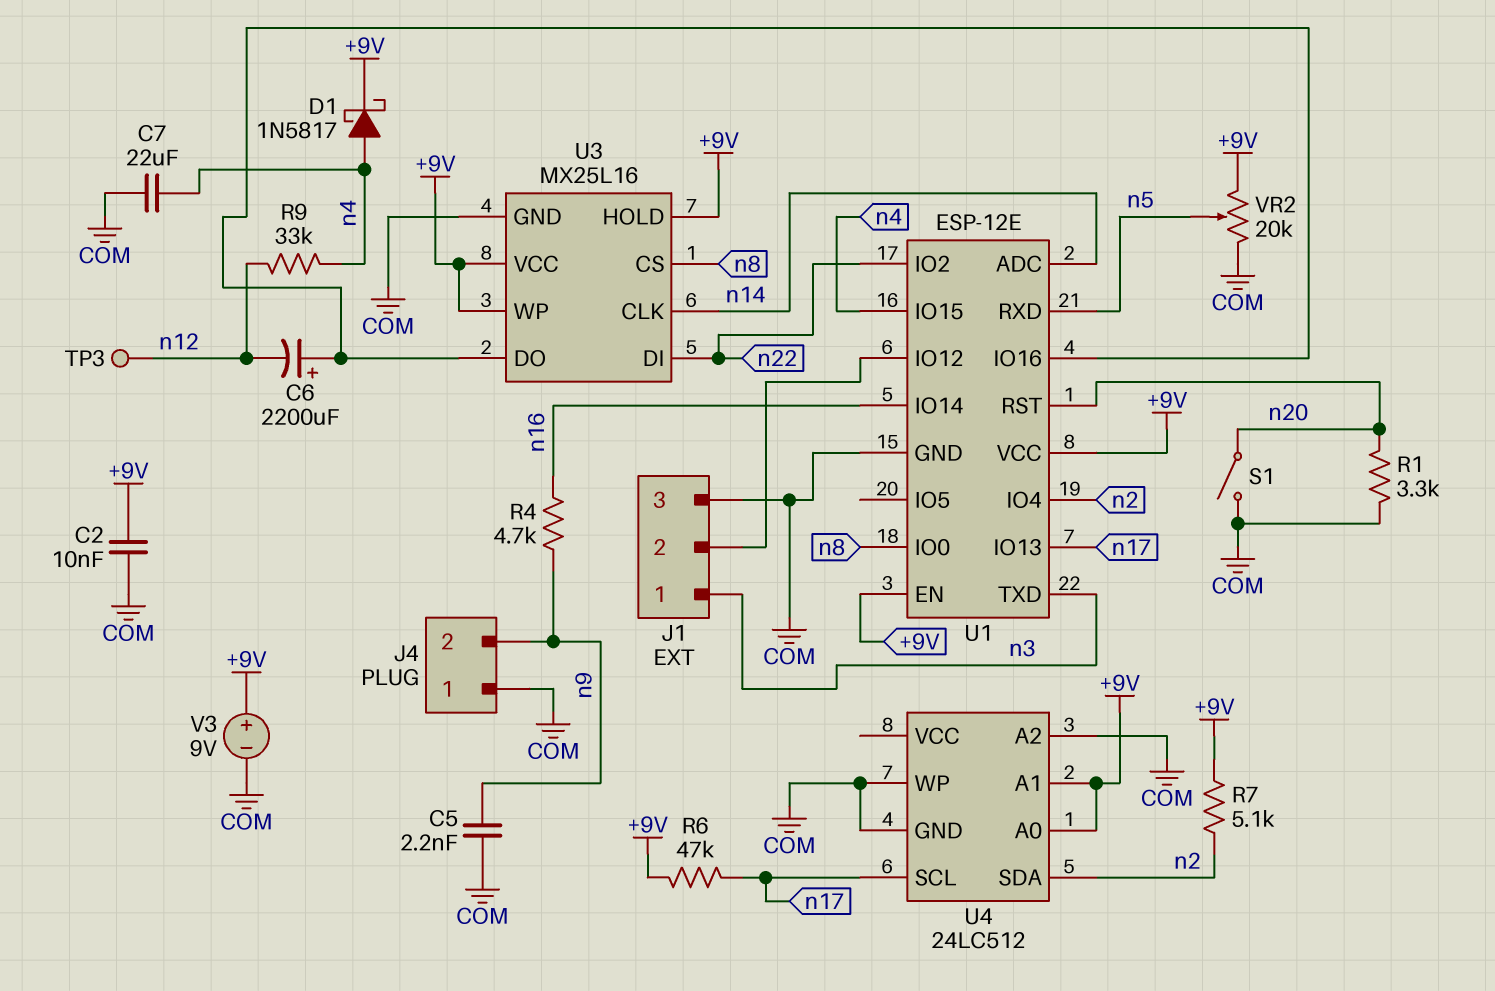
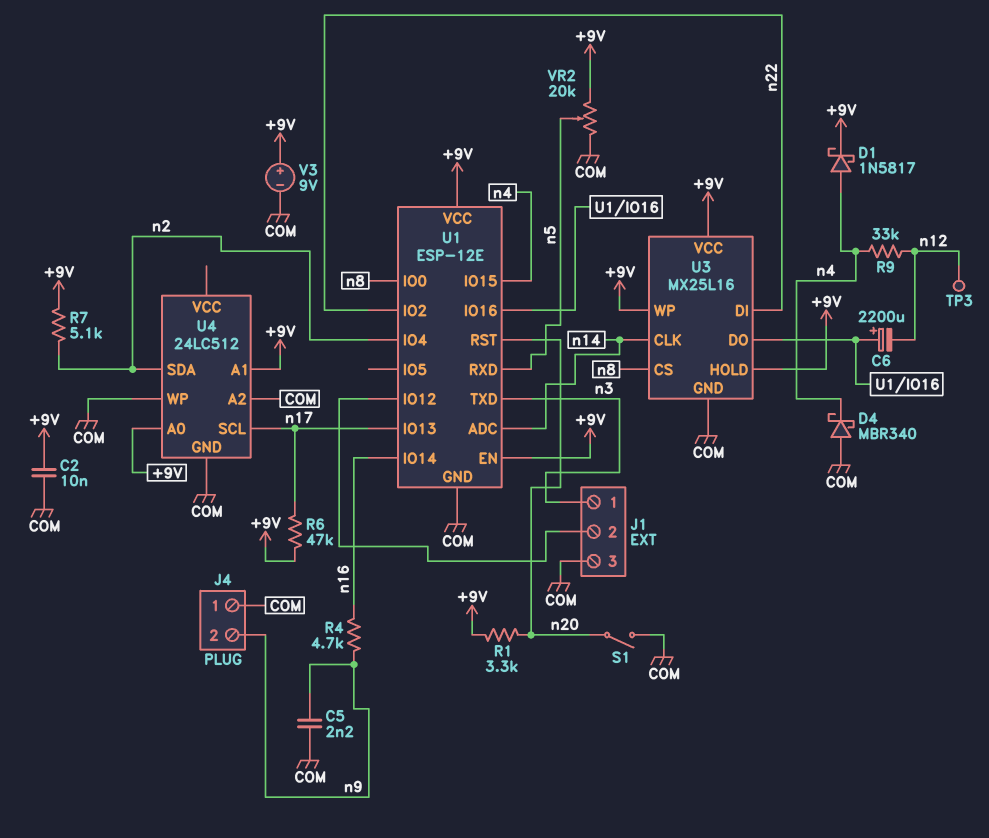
C7: 22uF (COM, n4) -> none
D4: none -> schottky MBR340 (A COM, K n4)
R1: 3.3k (COM, n20) -> 3.3k (+9V, n20)

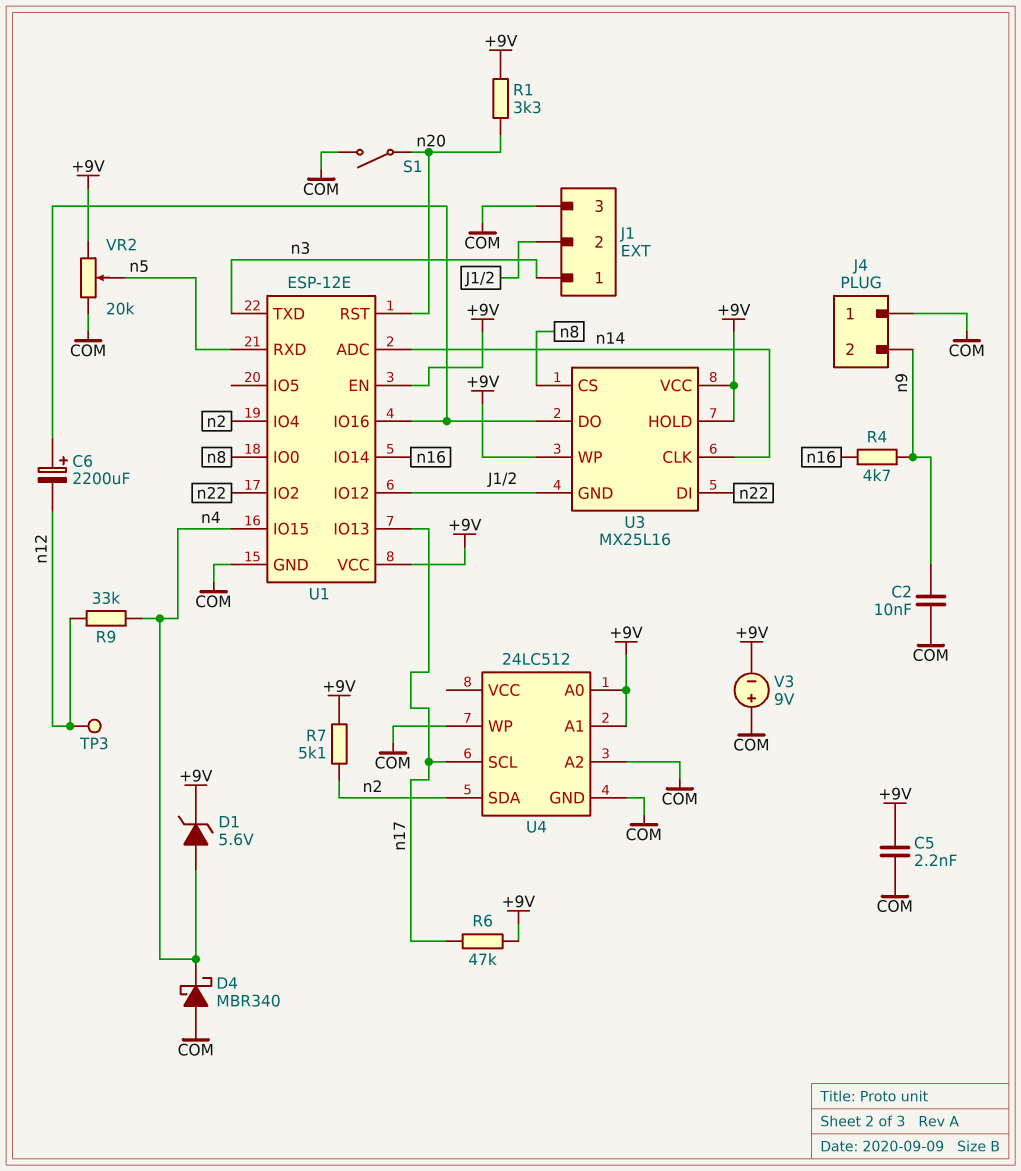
C2: 10nF (+9V, COM) -> 10nF (COM, n9)
C5: 2.2nF (COM, n9) -> 2.2nF (+9V, COM)
D1: schottky 1N5817 (A n4, K +9V) -> zener 5.6V (A n4, K +9V)
U3 pin GND: COM -> J1/2
V3: 9V (plus +9V, minus COM) -> 9V (plus COM, minus +9V)

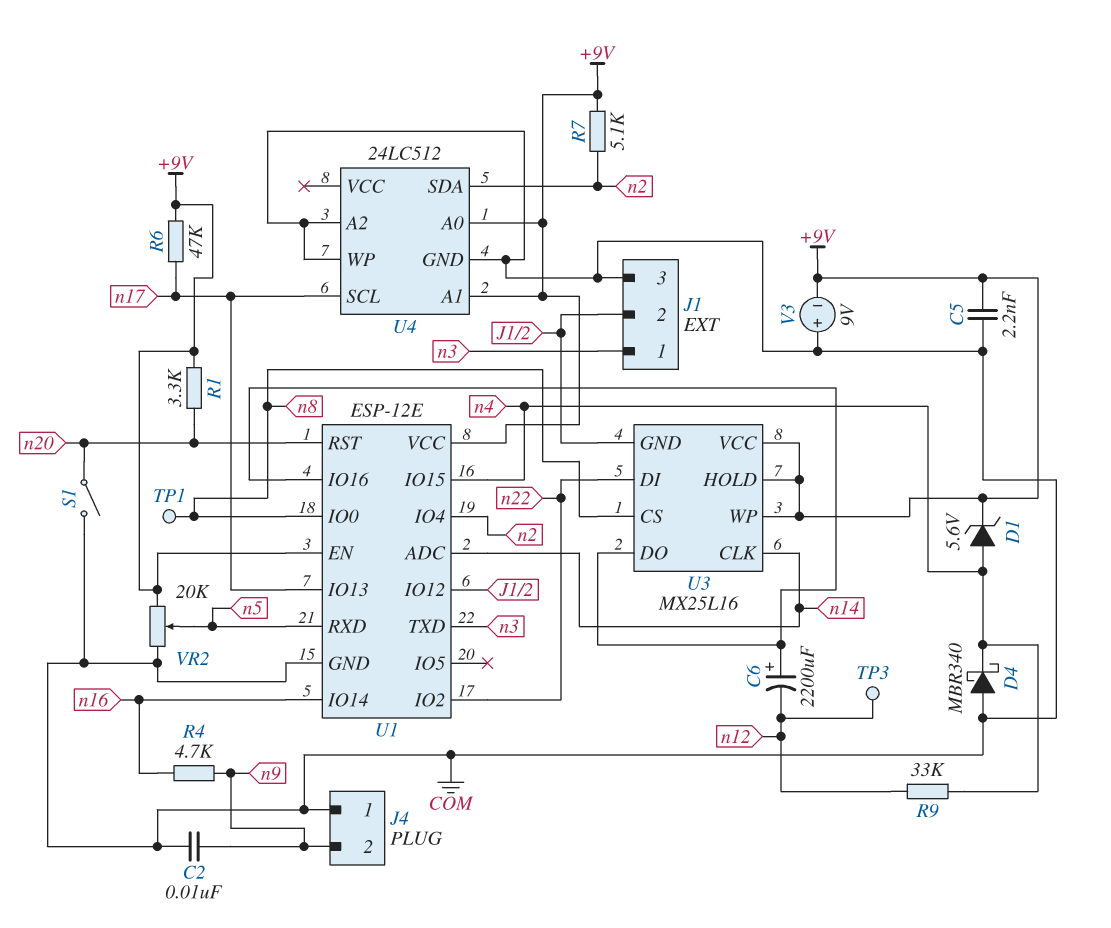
TP1: none -> test point (n8)

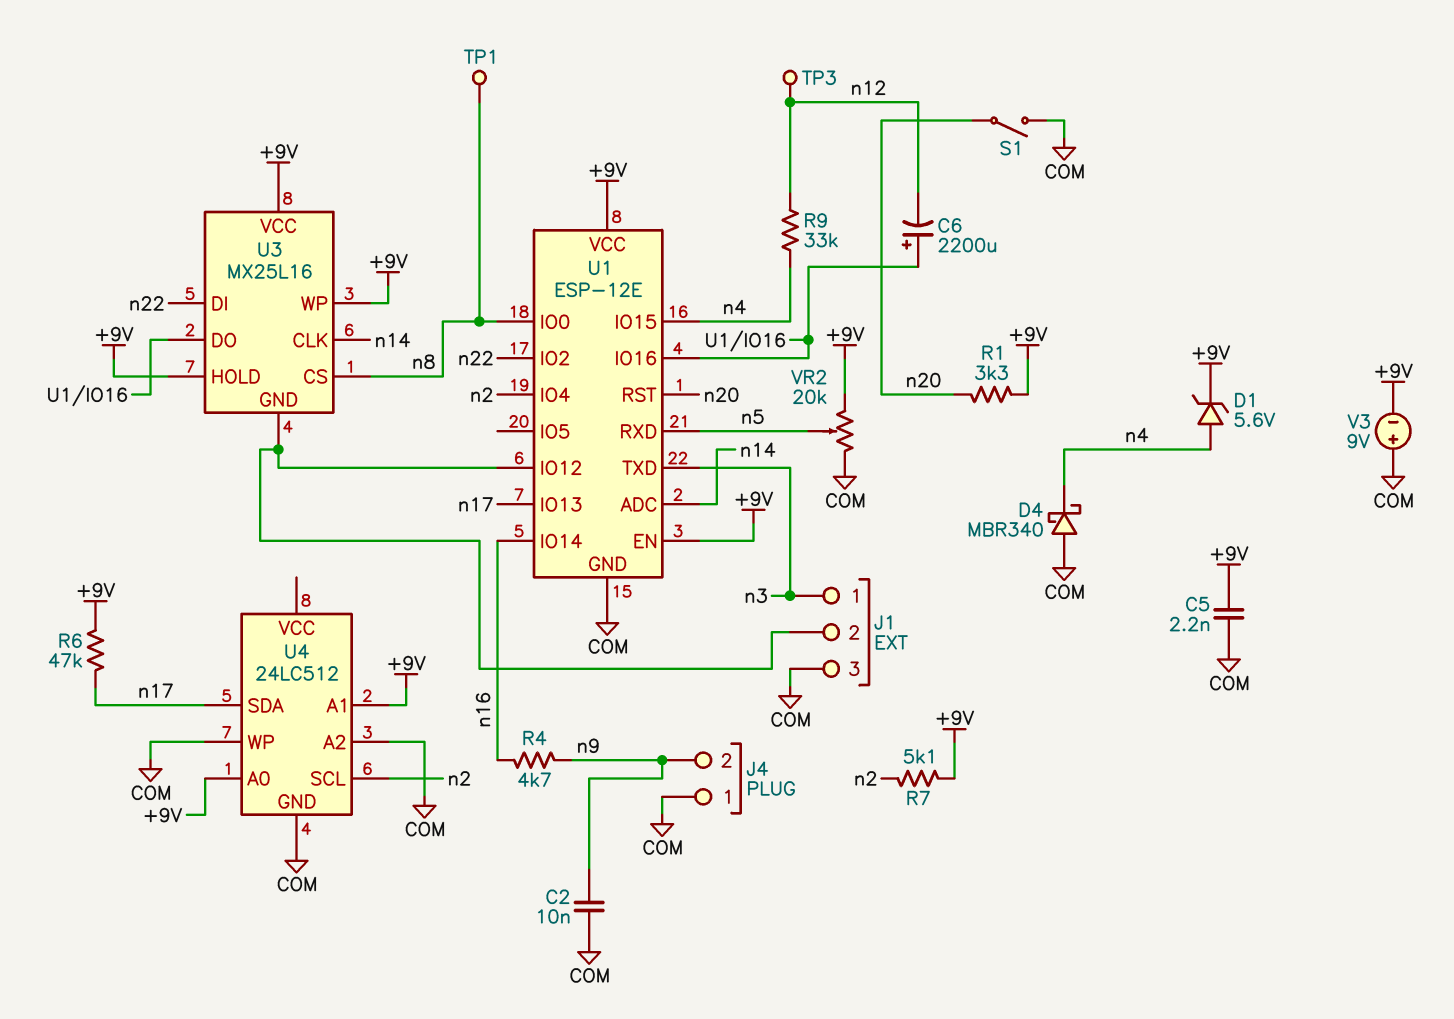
U4 pin SCL: n17 -> n2
U4 pin SDA: n2 -> n17

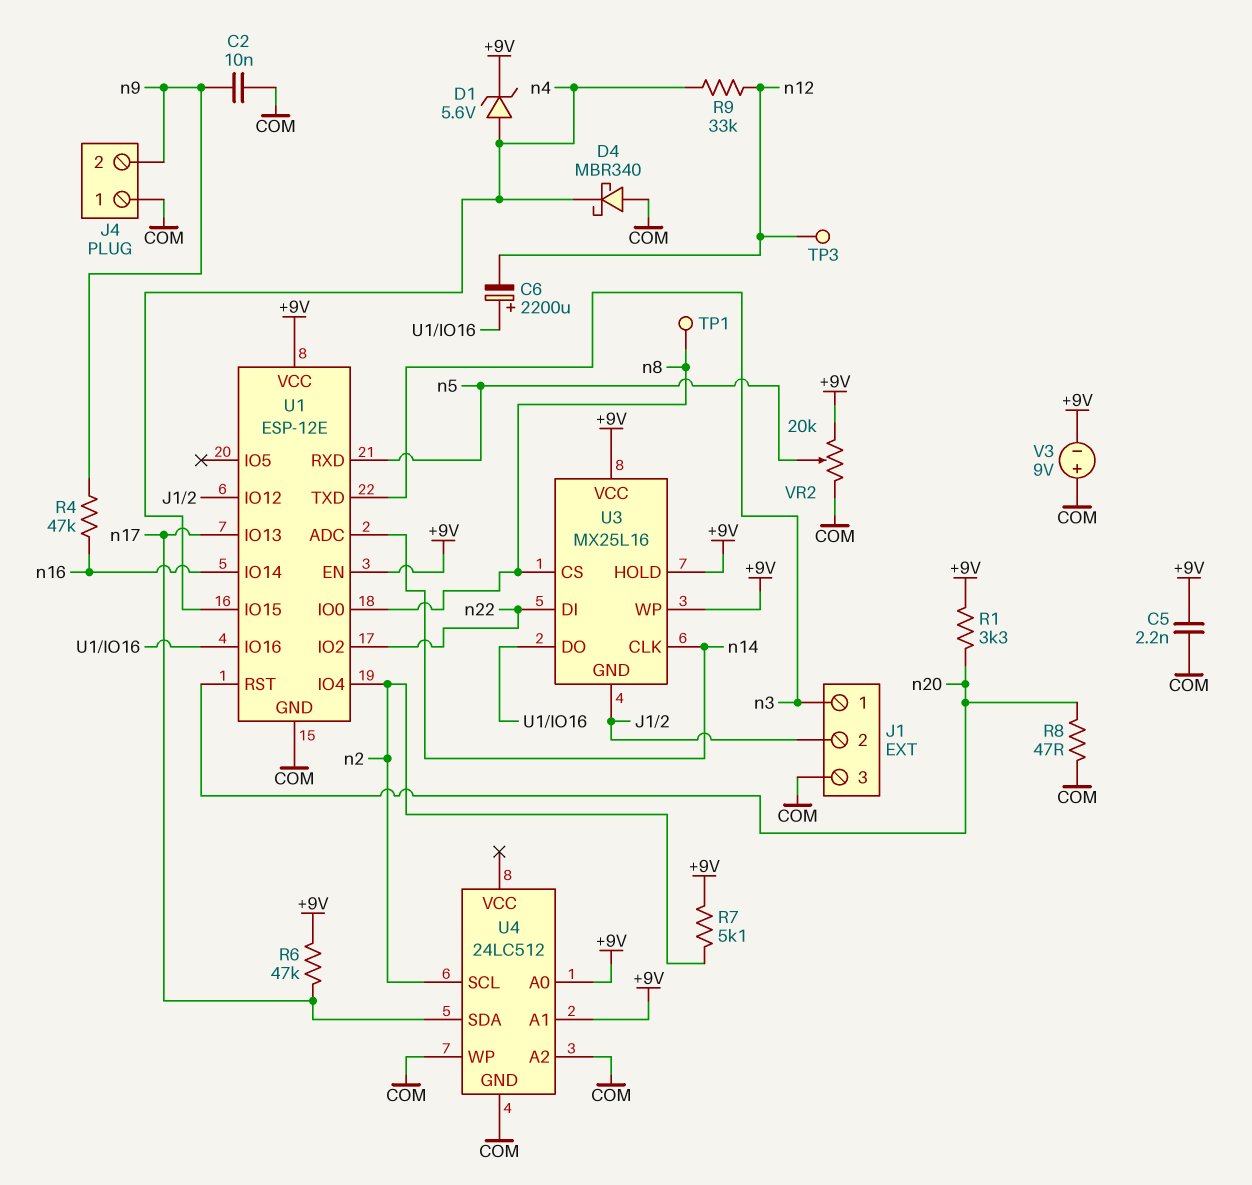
R4: 4.7k (n9, n16) -> 47k (n9, n16)
R8: none -> 47 (COM, n20)
S1: switch (COM, n20) -> none

